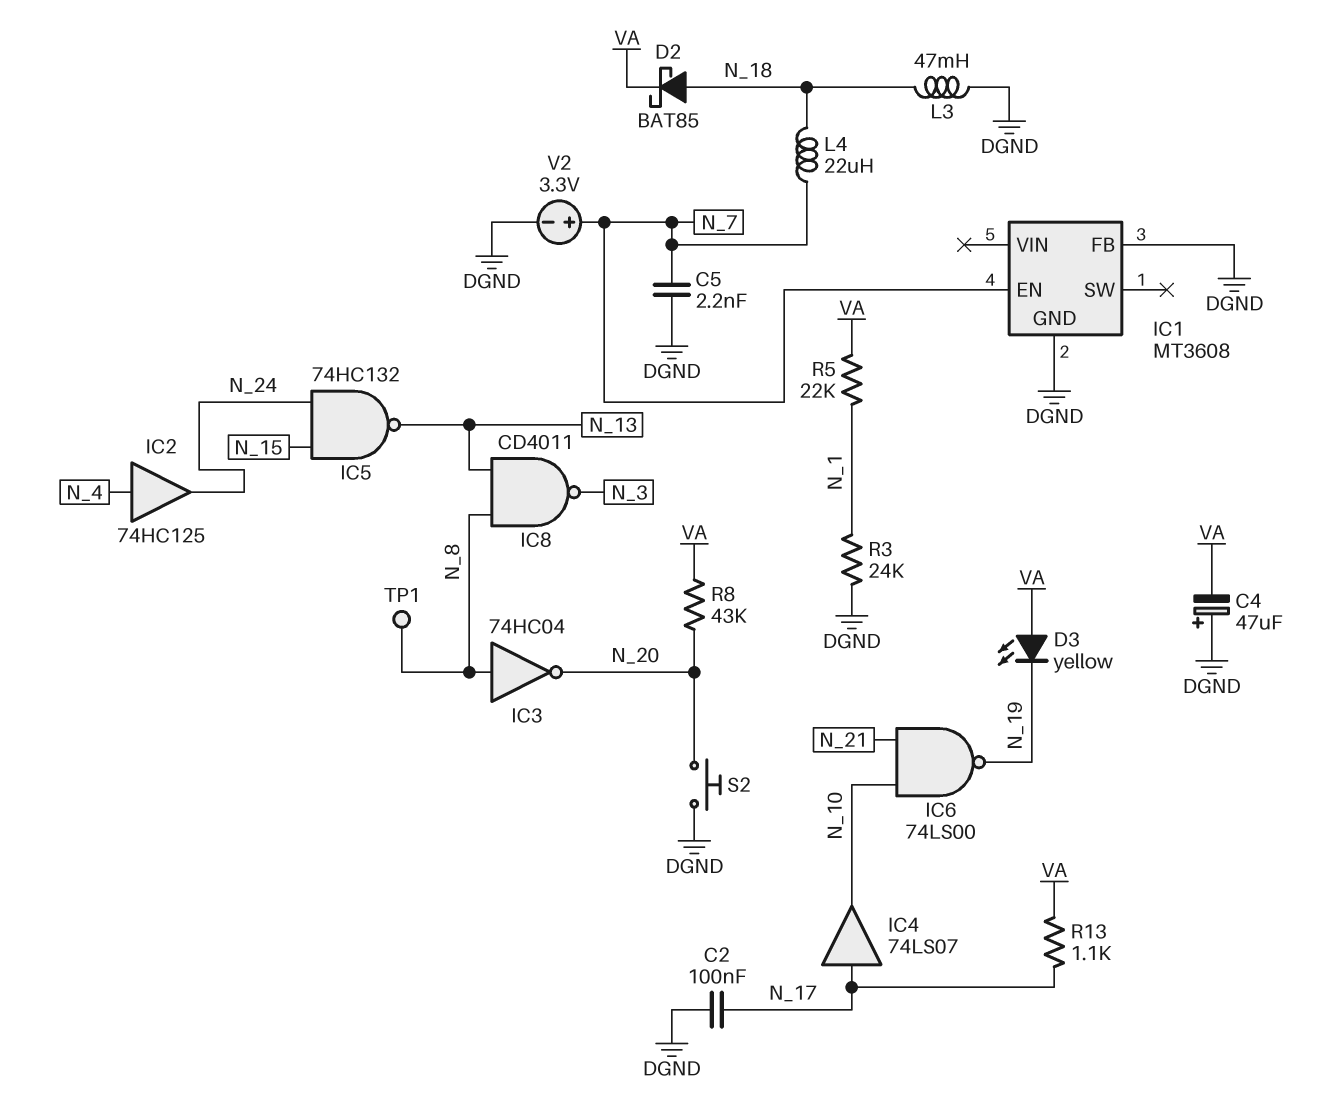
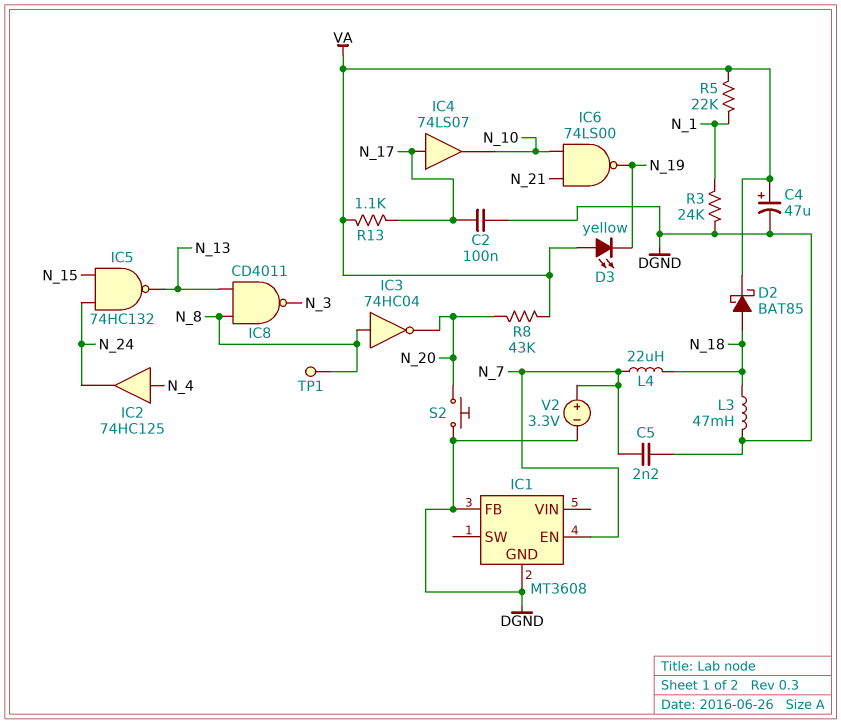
C4: 47uF (plus DGND, minus VA) -> 47uF (plus VA, minus DGND)

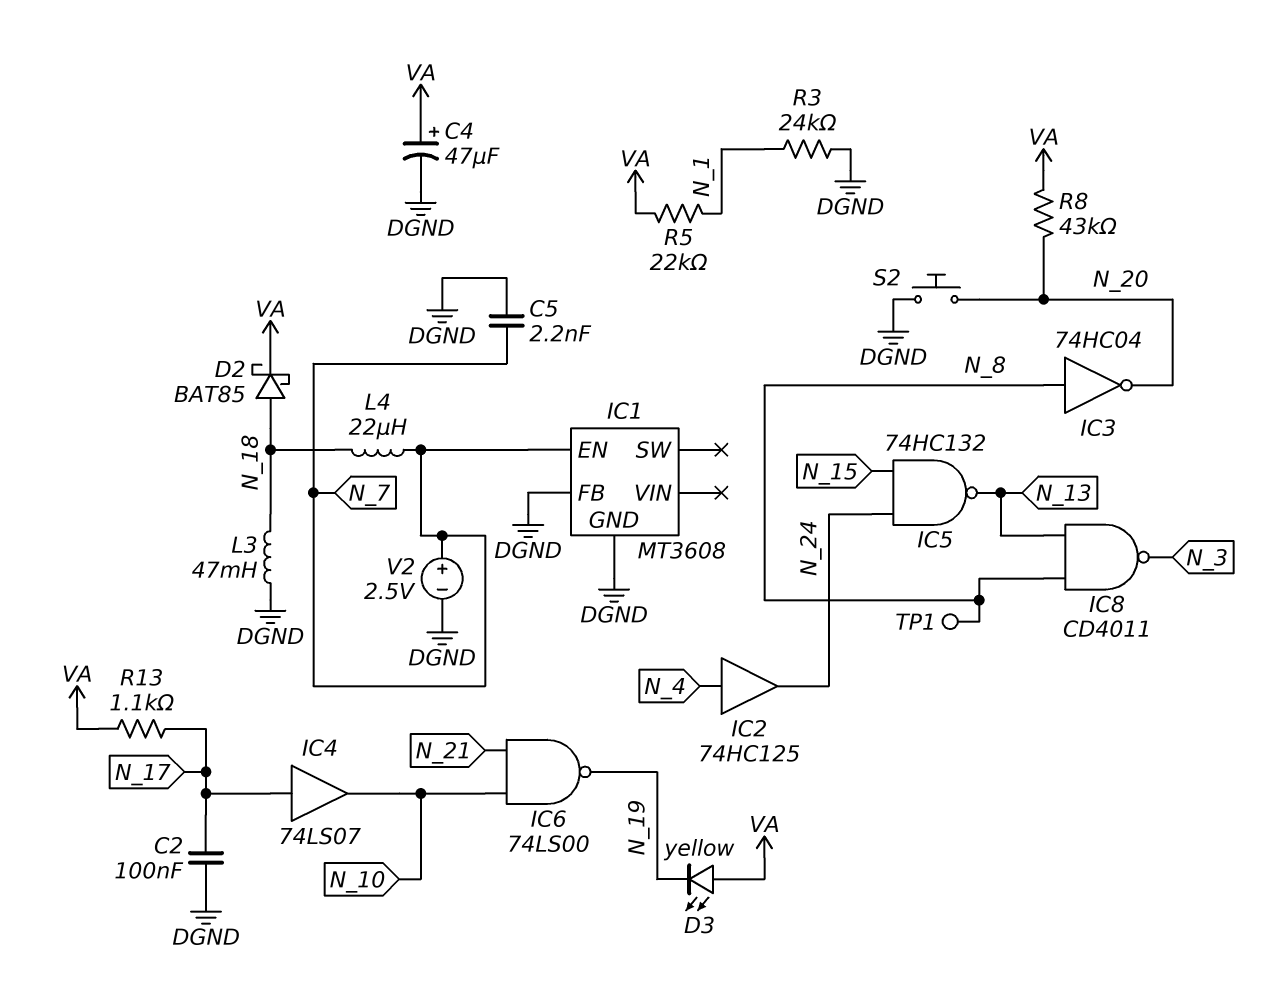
V2: 3.3V (plus N_7, minus DGND) -> 2.5V (plus N_7, minus DGND)

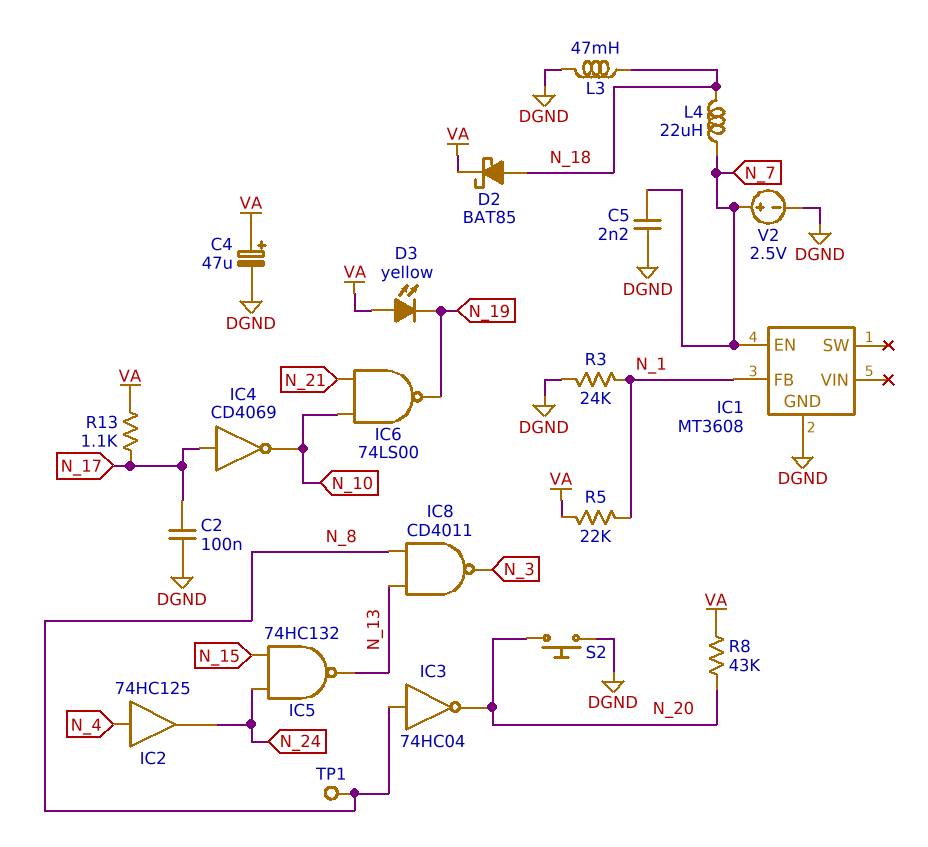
IC1 pin FB: DGND -> N_1
IC4: buffer 74LS07 (in N_17, out N_10) -> NOT CD4069 (in N_17, out N_10)

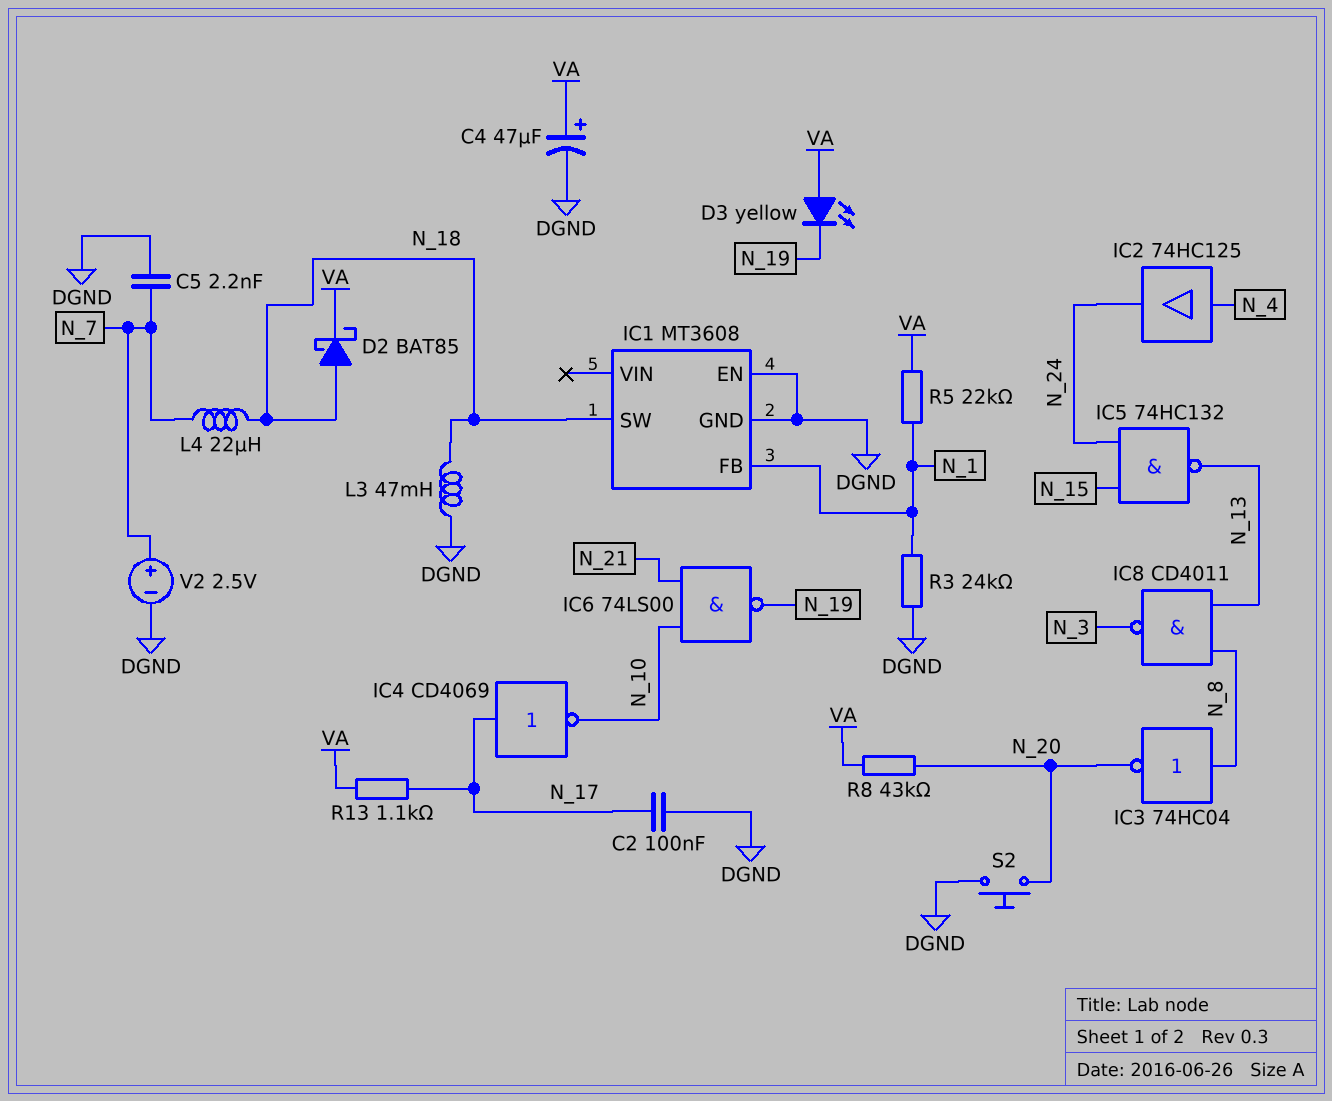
IC1 pin EN: N_7 -> DGND
IC1 pin SW: none -> N_18
TP1: test point (N_8) -> none

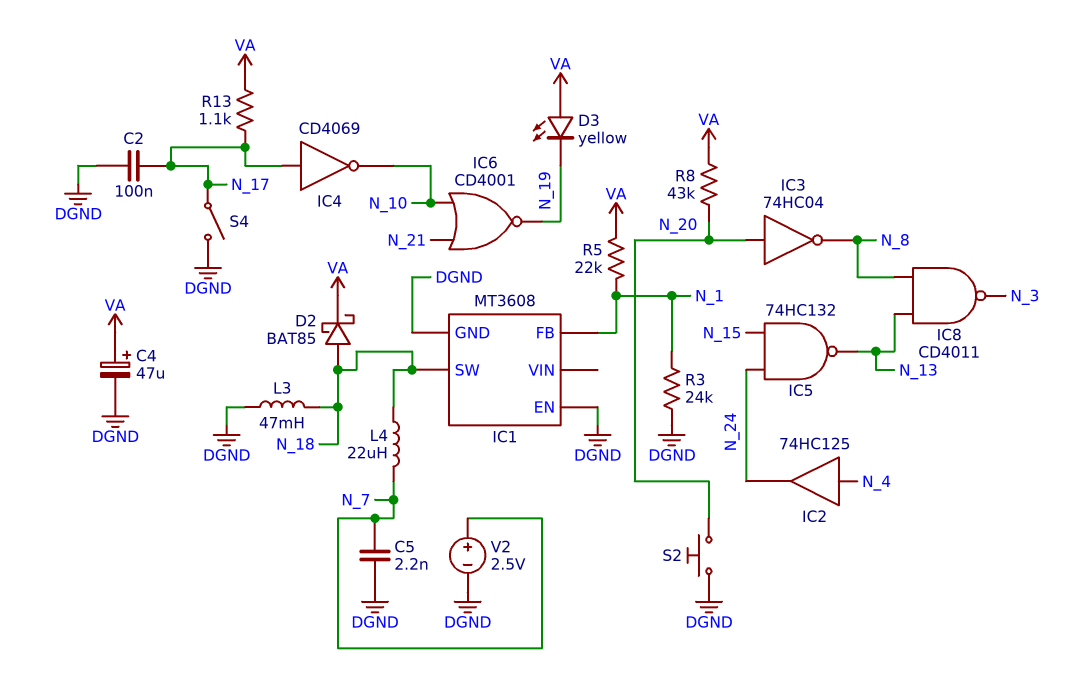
IC3: NOT 74HC04 (in N_8, out N_20) -> NOT 74HC04 (in N_20, out N_8)
IC6: NAND 74LS00 (in N_10, in N_21, out N_19) -> NOR CD4001 (in N_10, in N_21, out N_19)
S4: none -> switch (DGND, N_17)

